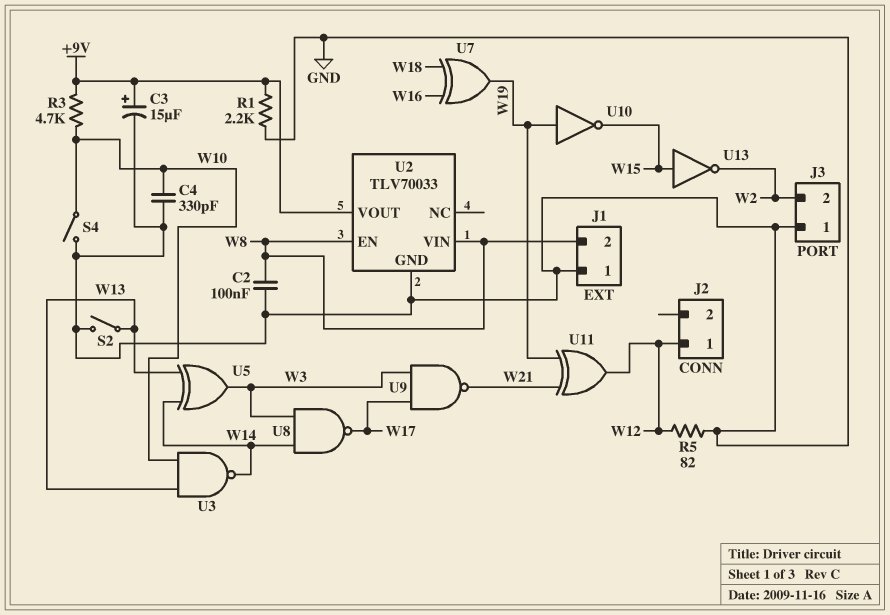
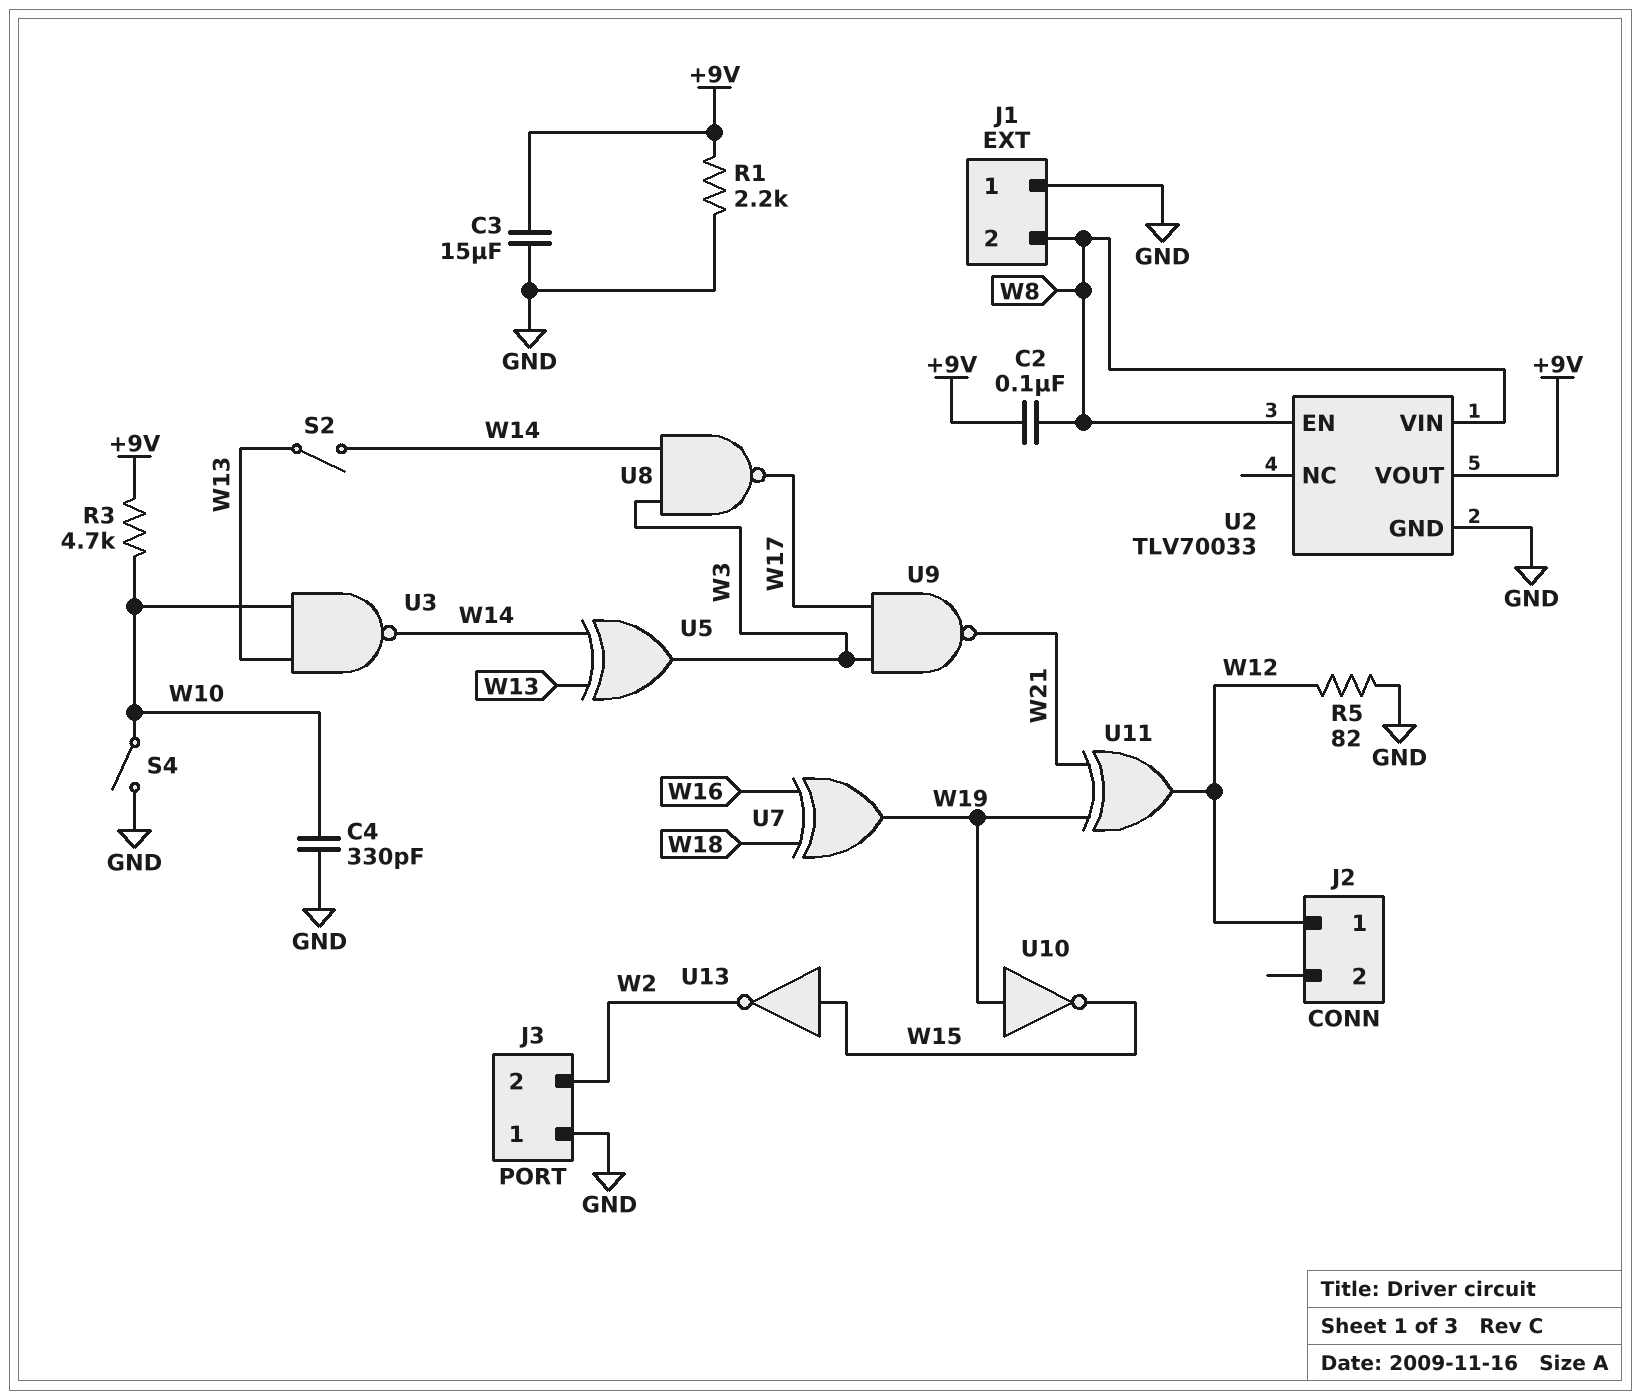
C2: 100nF (GND, W8) -> 100nF (+9V, W8)
C3: 15uF (plus +9V, minus GND) -> 15uF (+9V, GND)
S2: switch (GND, W13) -> switch (W13, W14)

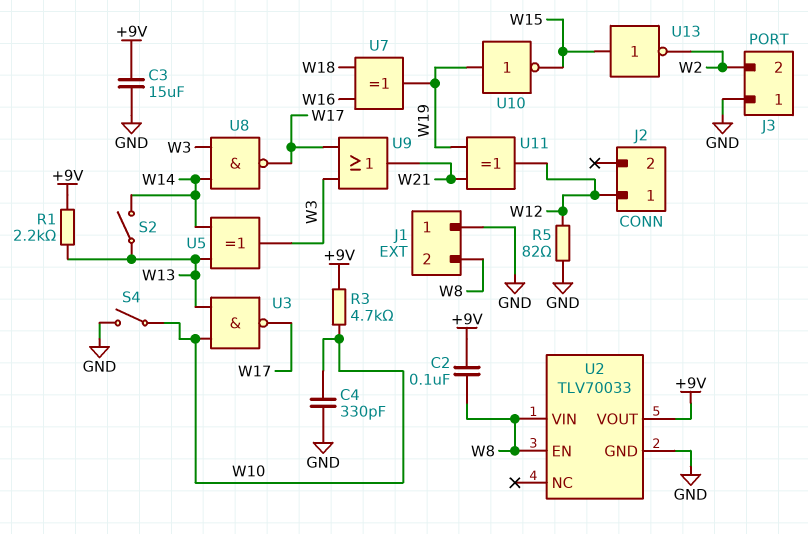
R1: 2.2k (+9V, GND) -> 2.2k (+9V, W13)
U3: NAND (in W10, in W13, out W14) -> NAND (in W10, in W13, out W17)
U9: NAND (in W3, in W17, out W21) -> OR (in W3, in W17, out W21)

